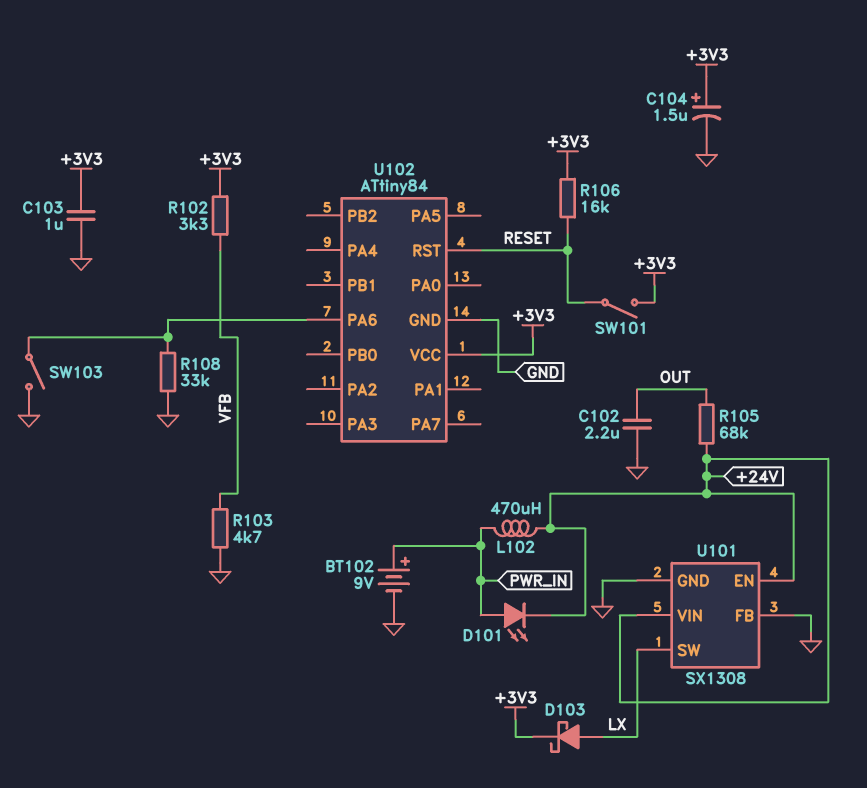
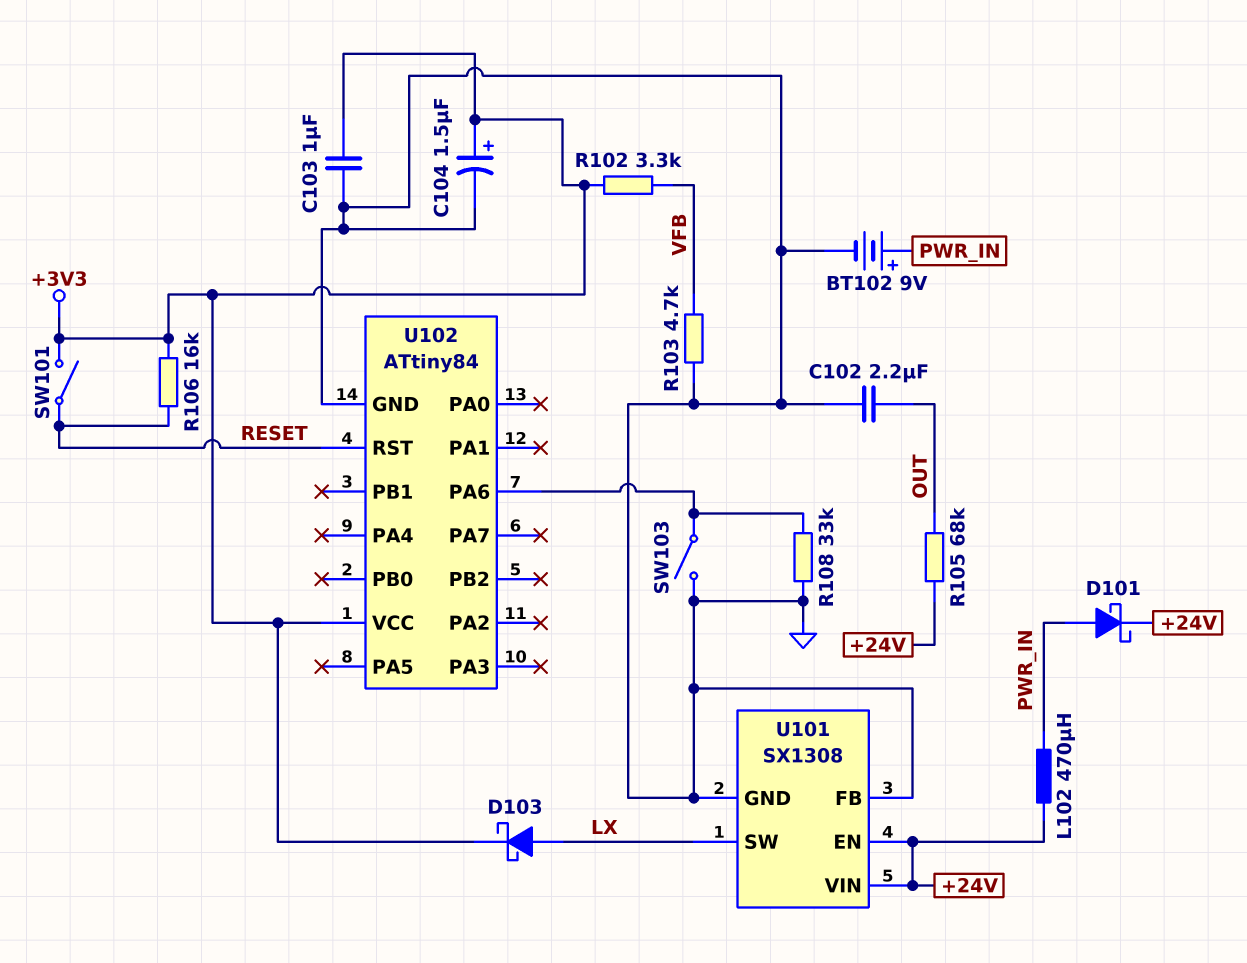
D101: LED (A PWR_IN, K +24V) -> schottky (A PWR_IN, K +24V)

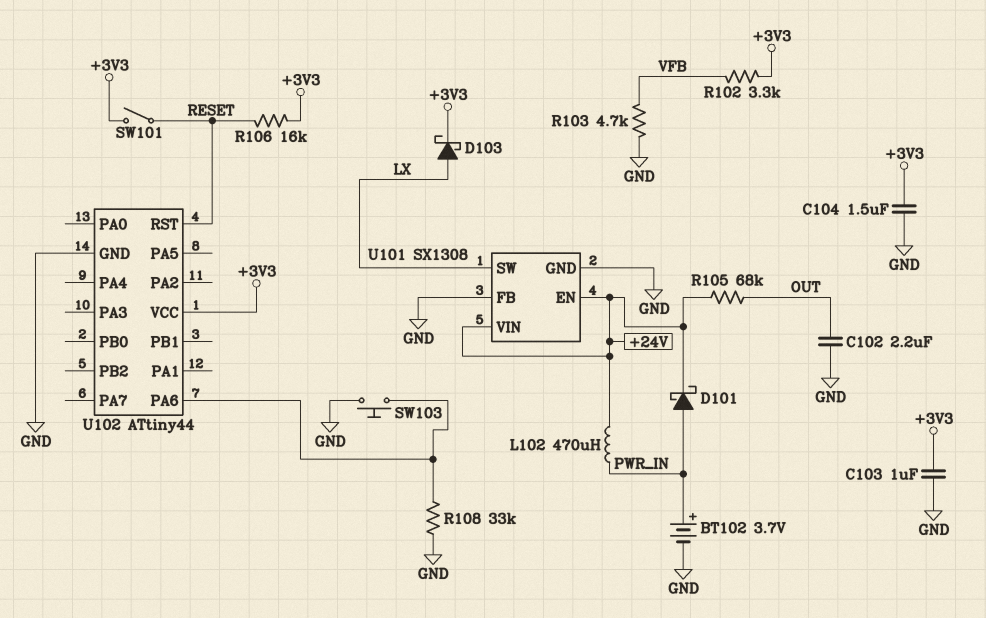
BT102: 9V (plus PWR_IN, minus GND) -> 3.7V (plus PWR_IN, minus GND)
C104: 1.5uF (plus +3V3, minus GND) -> 1.5uF (+3V3, GND)
SW103: switch (GND, U102/PA6) -> button (GND, U102/PA6)
U102: ATtiny84 -> ATtiny44

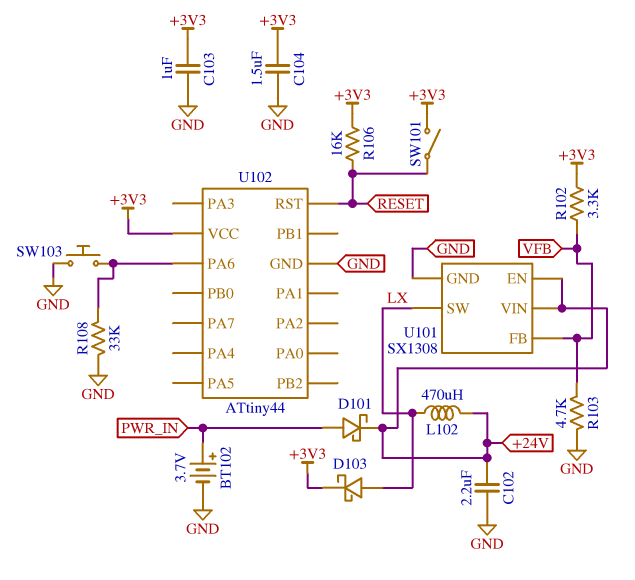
C102: 2.2uF (GND, OUT) -> 2.2uF (+24V, GND)
L102: 470uH (+24V, PWR_IN) -> 470uH (+24V, LX)
R105: 68k (+24V, OUT) -> none
U101 pin FB: GND -> VFB

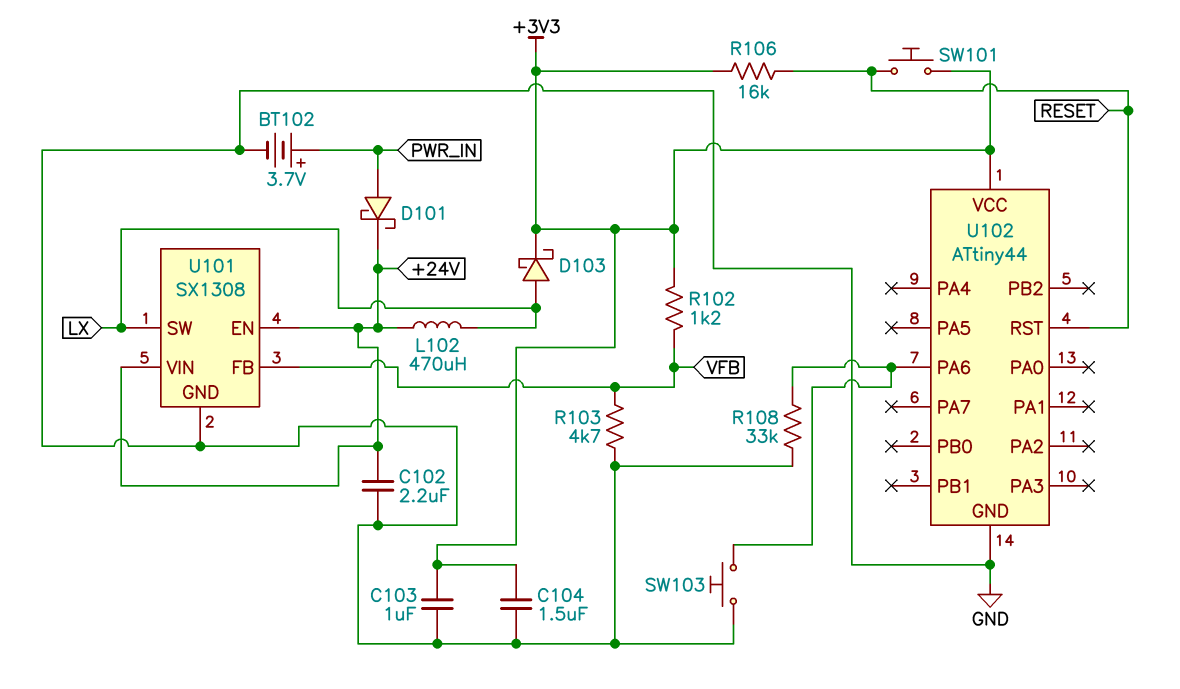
R102: 3.3k (+3V3, VFB) -> 1.2k (+3V3, VFB)
SW101: switch (+3V3, RESET) -> button (+3V3, RESET)

